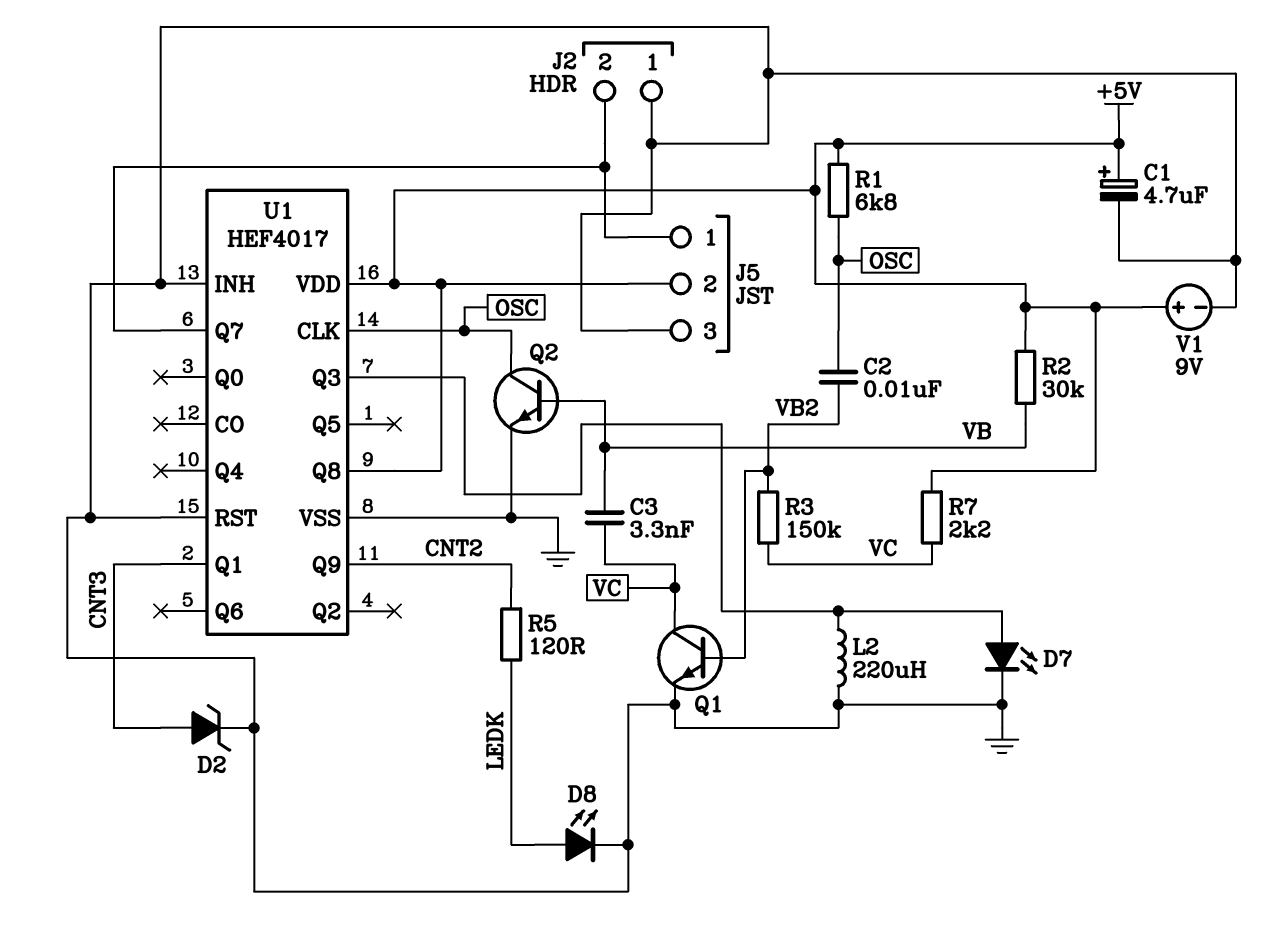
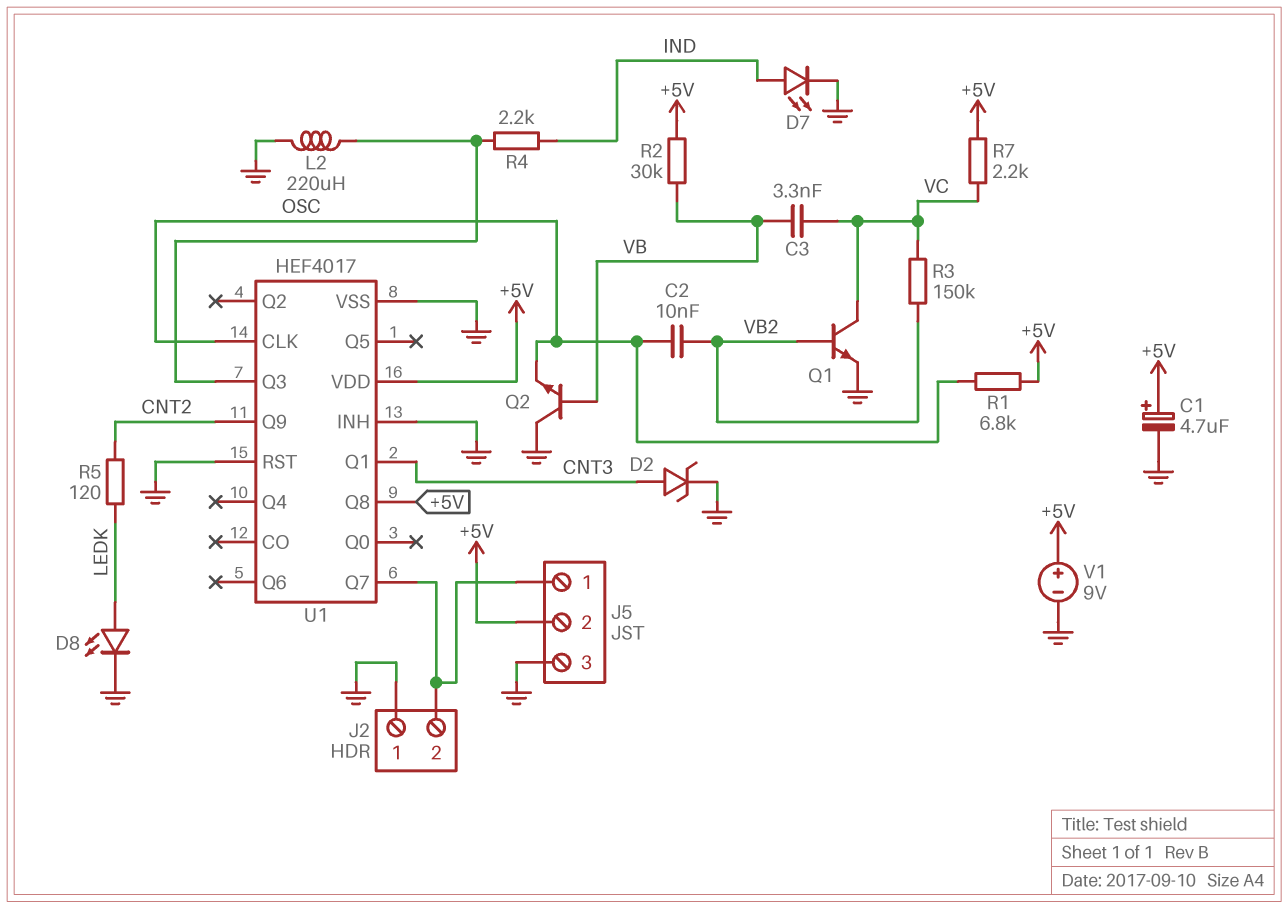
D7: LED (A U1/Q3, K GND) -> LED (A IND, K GND)
Q2: NPN (B VB, C OSC, E GND) -> NPN (B VB, C GND, E OSC)
R4: none -> 2.2k (IND, U1/Q3)

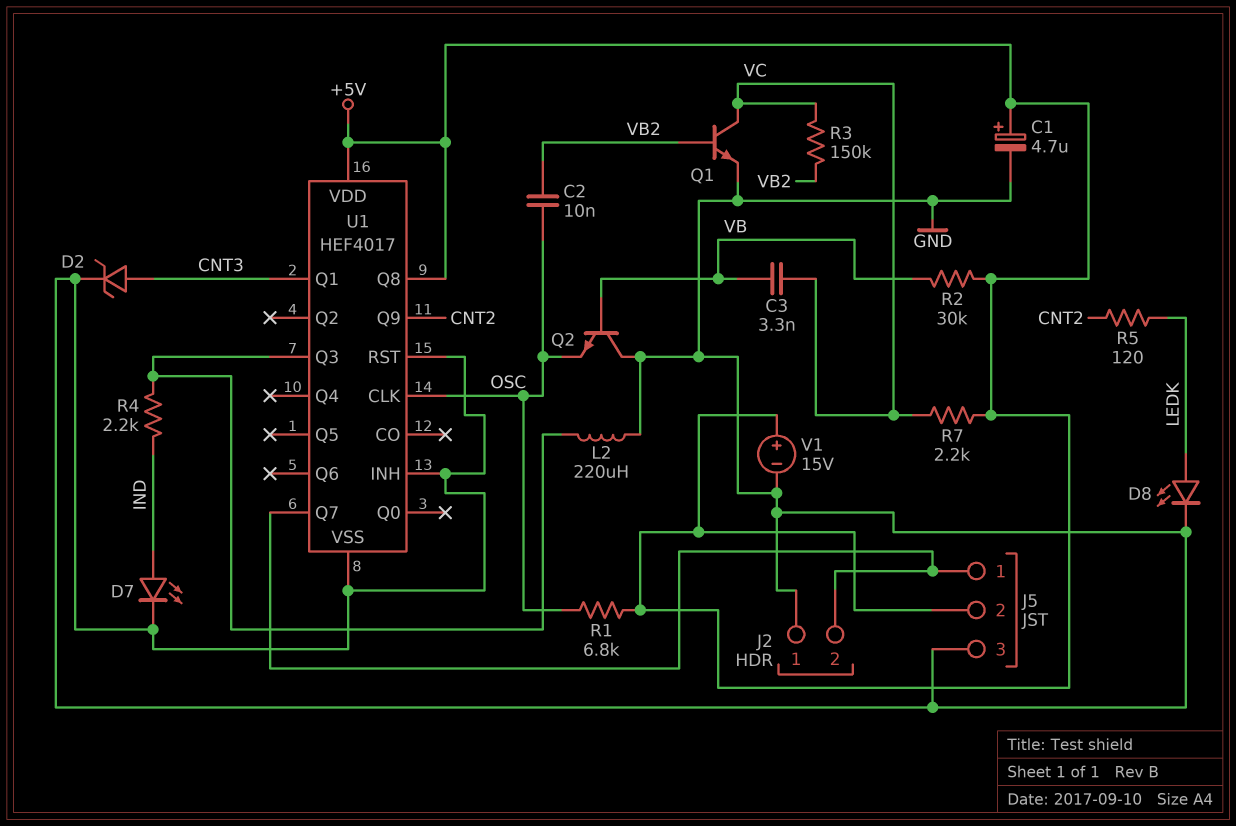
V1: 9V (plus +5V, minus GND) -> 15V (plus +5V, minus GND)

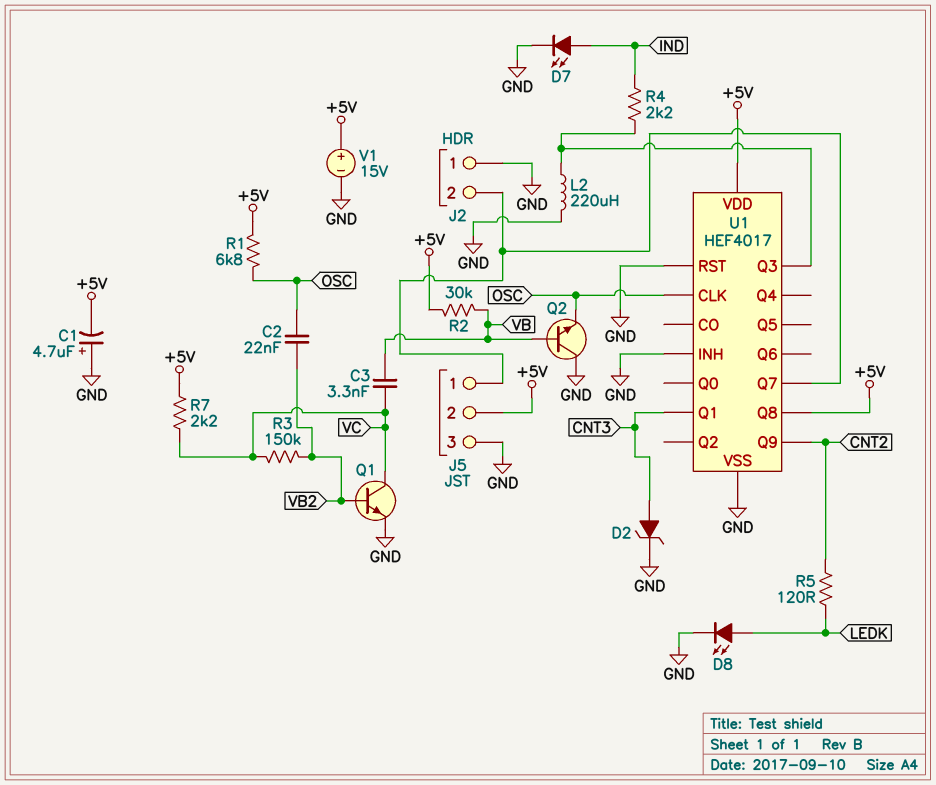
C1: 4.7uF (plus +5V, minus GND) -> 4.7uF (plus GND, minus +5V)
C2: 10nF (OSC, VB2) -> 22nF (OSC, VB2)

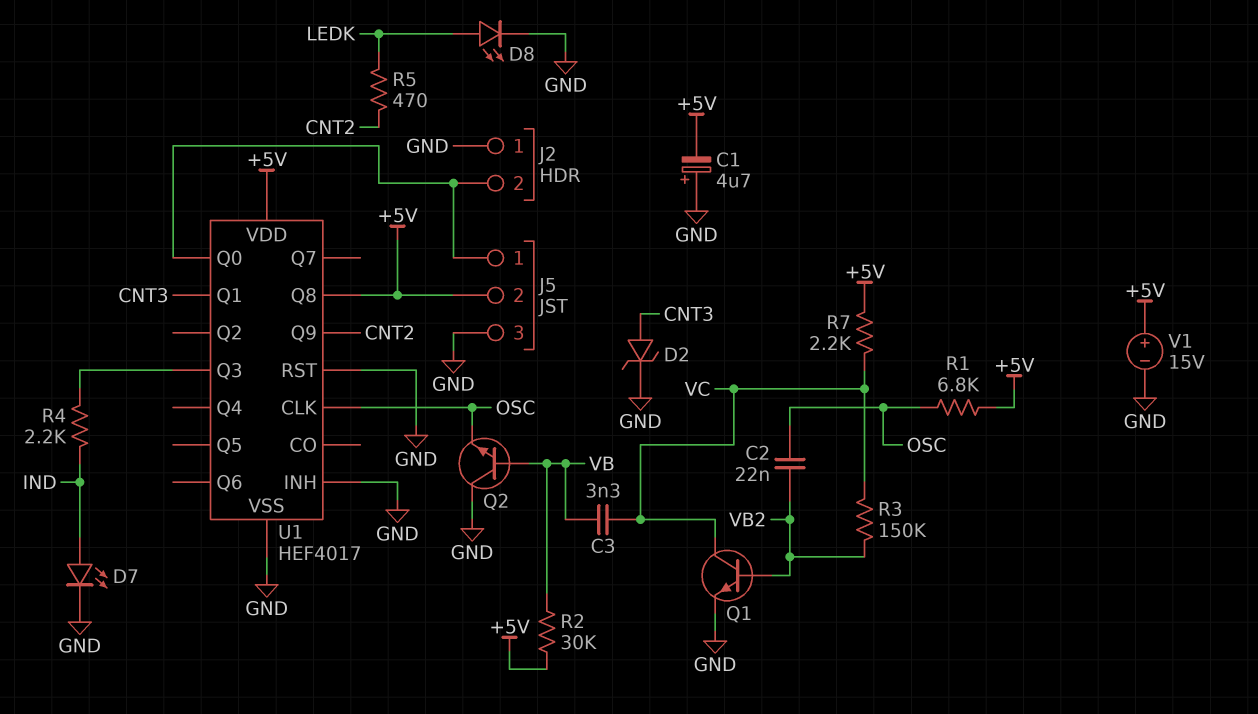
L2: 220uH (GND, U1/Q3) -> none
R5: 120 (CNT2, LEDK) -> 470 (CNT2, LEDK)
U1 pin Q0: none -> J2/2
U1 pin Q7: J2/2 -> none

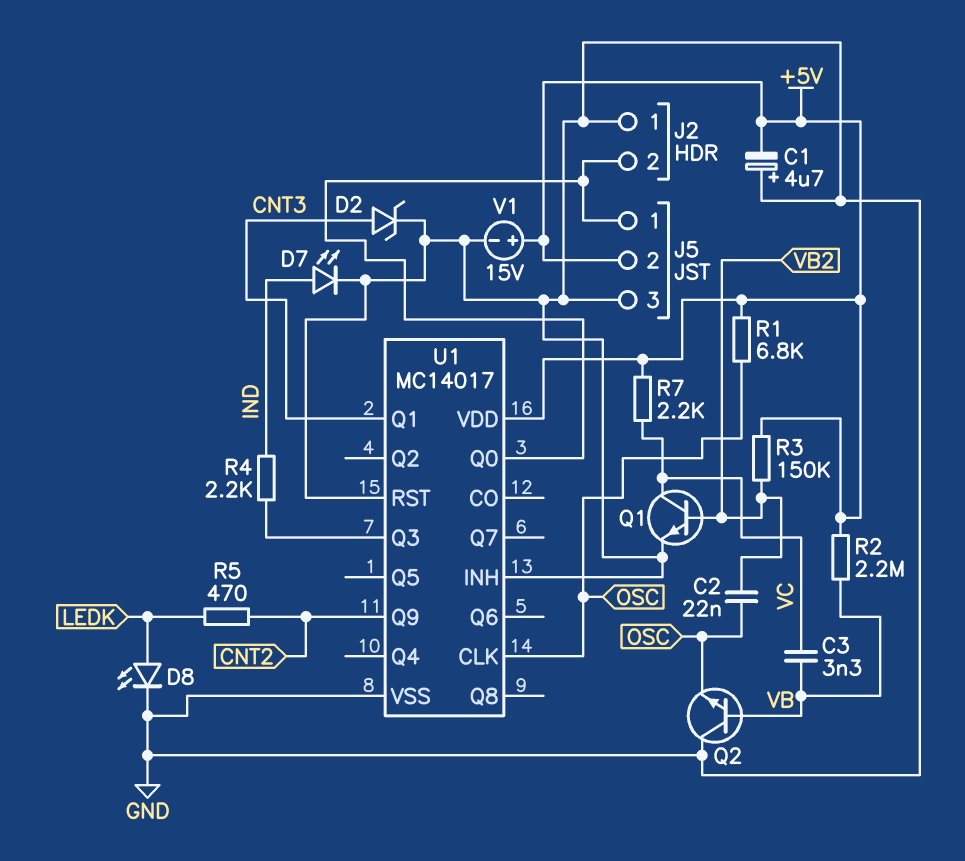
R2: 30k (+5V, VB) -> 2.2M (+5V, VB)
R3: 150k (VB2, VC) -> 150k (+5V, VB2)
U1: HEF4017 -> MC14017
U1 pin Q8: +5V -> none

